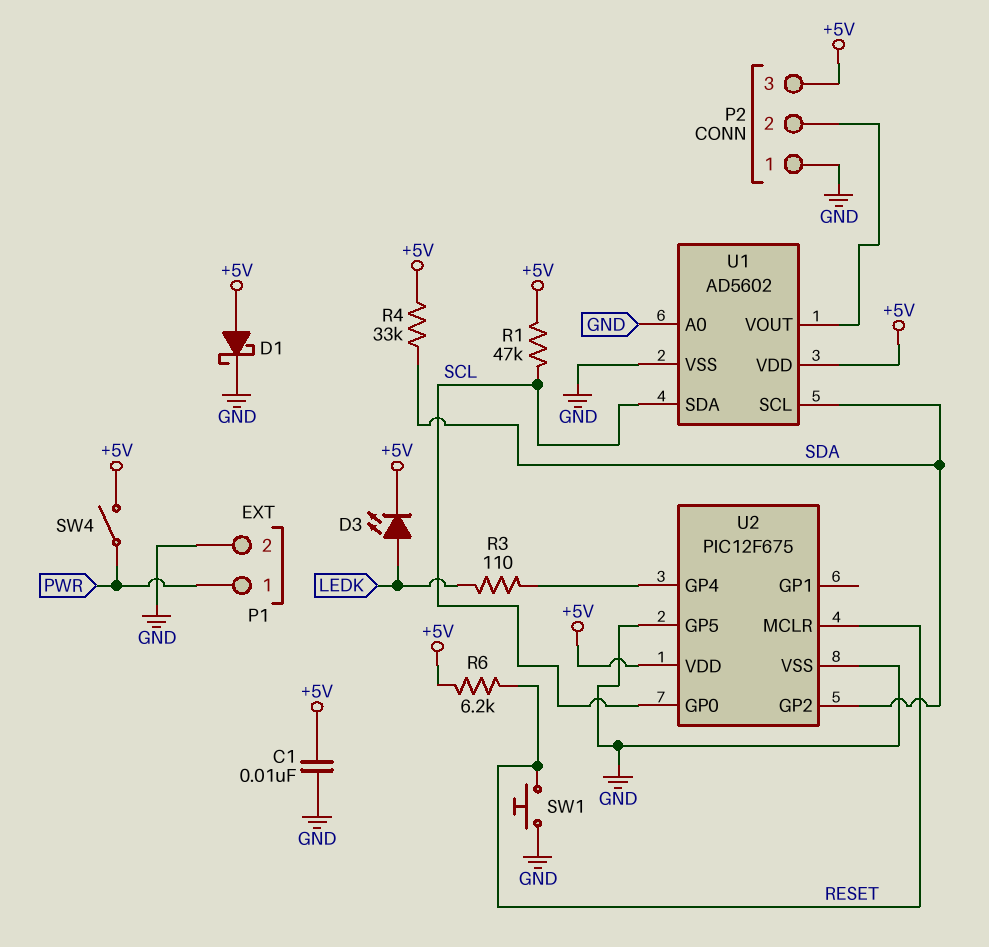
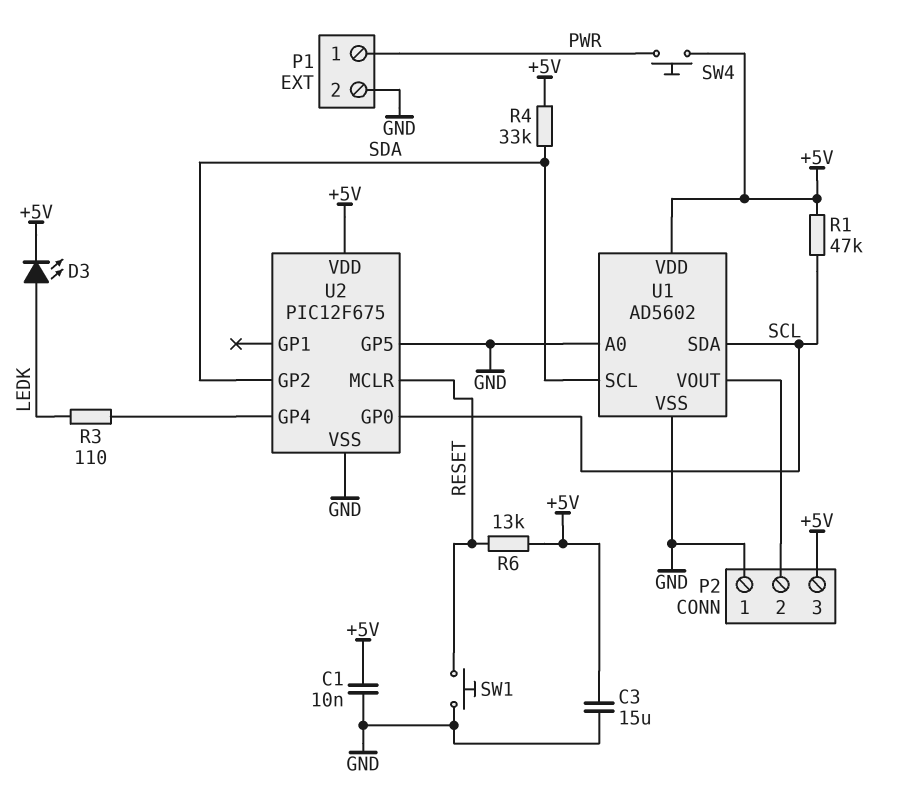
C3: none -> 15uF (+5V, GND)
D1: schottky (A +5V, K GND) -> none
R6: 6.2k (+5V, RESET) -> 13k (+5V, RESET)
SW4: switch (+5V, PWR) -> button (+5V, PWR)

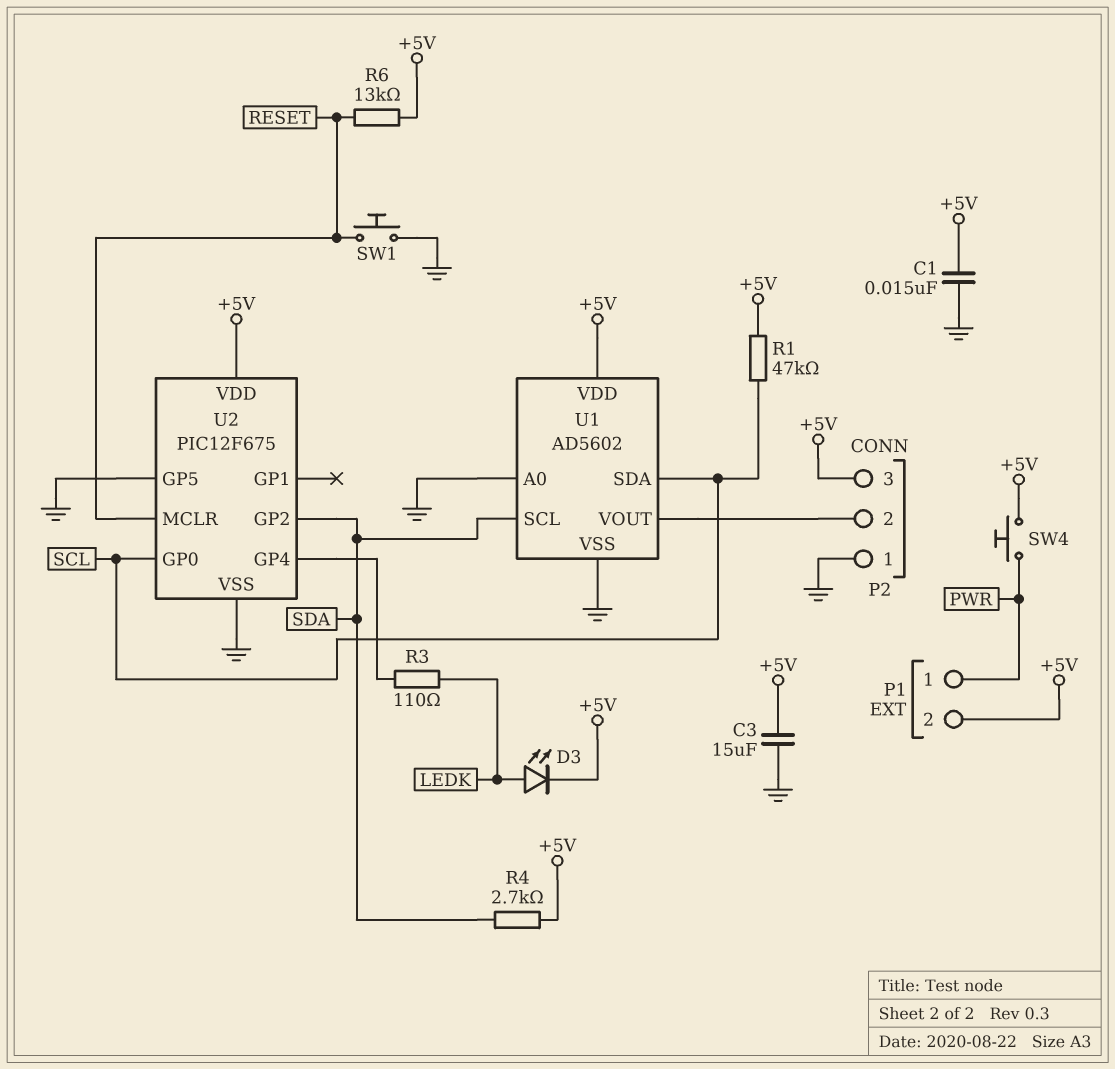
C1: 10nF (+5V, GND) -> 15nF (+5V, GND)
P1 pin 2: GND -> +5V
R4: 33k (+5V, SDA) -> 2.7k (+5V, SDA)

